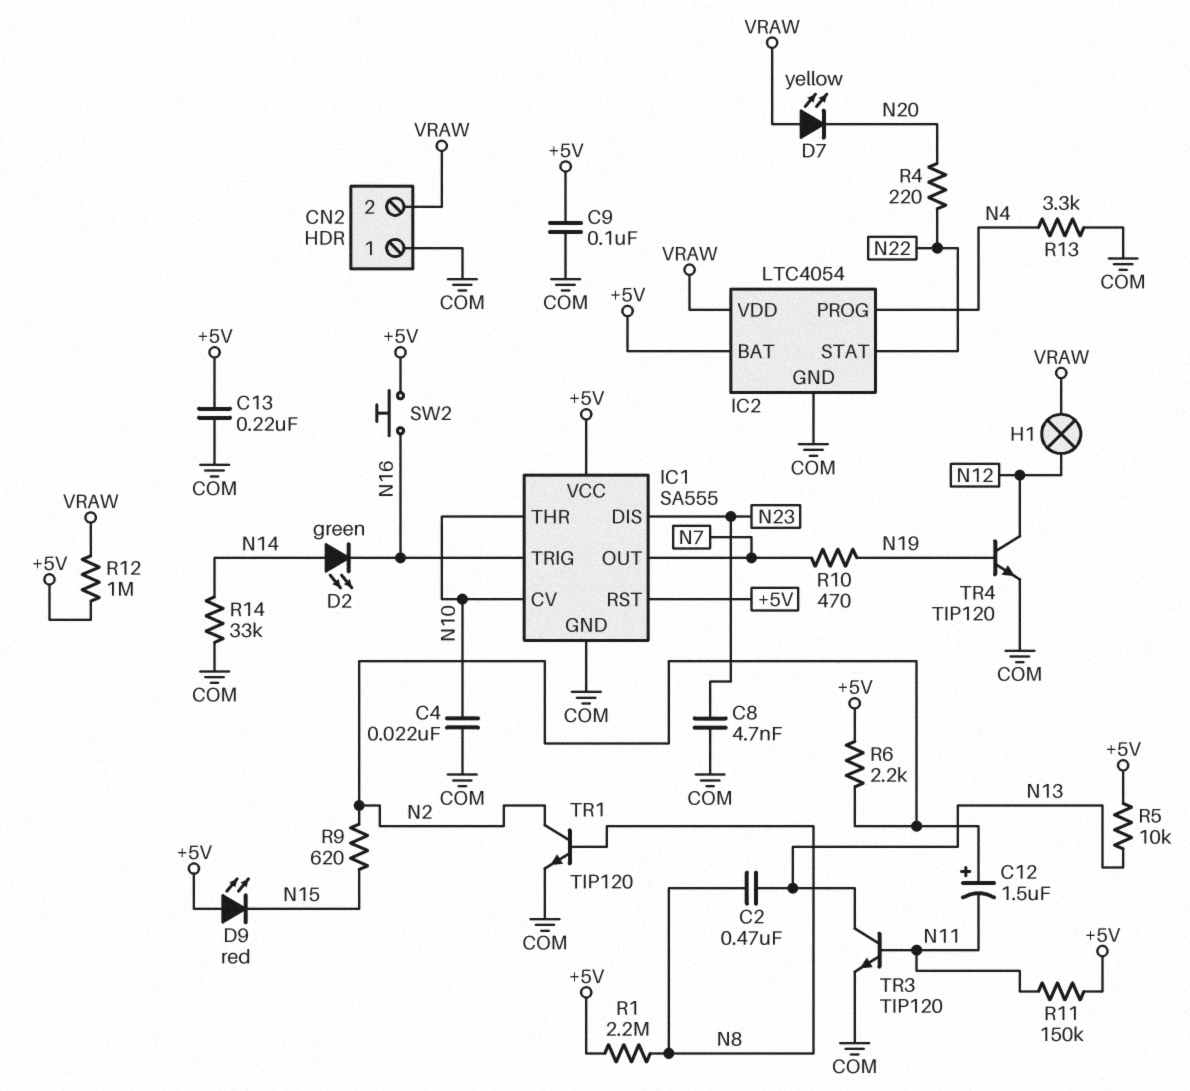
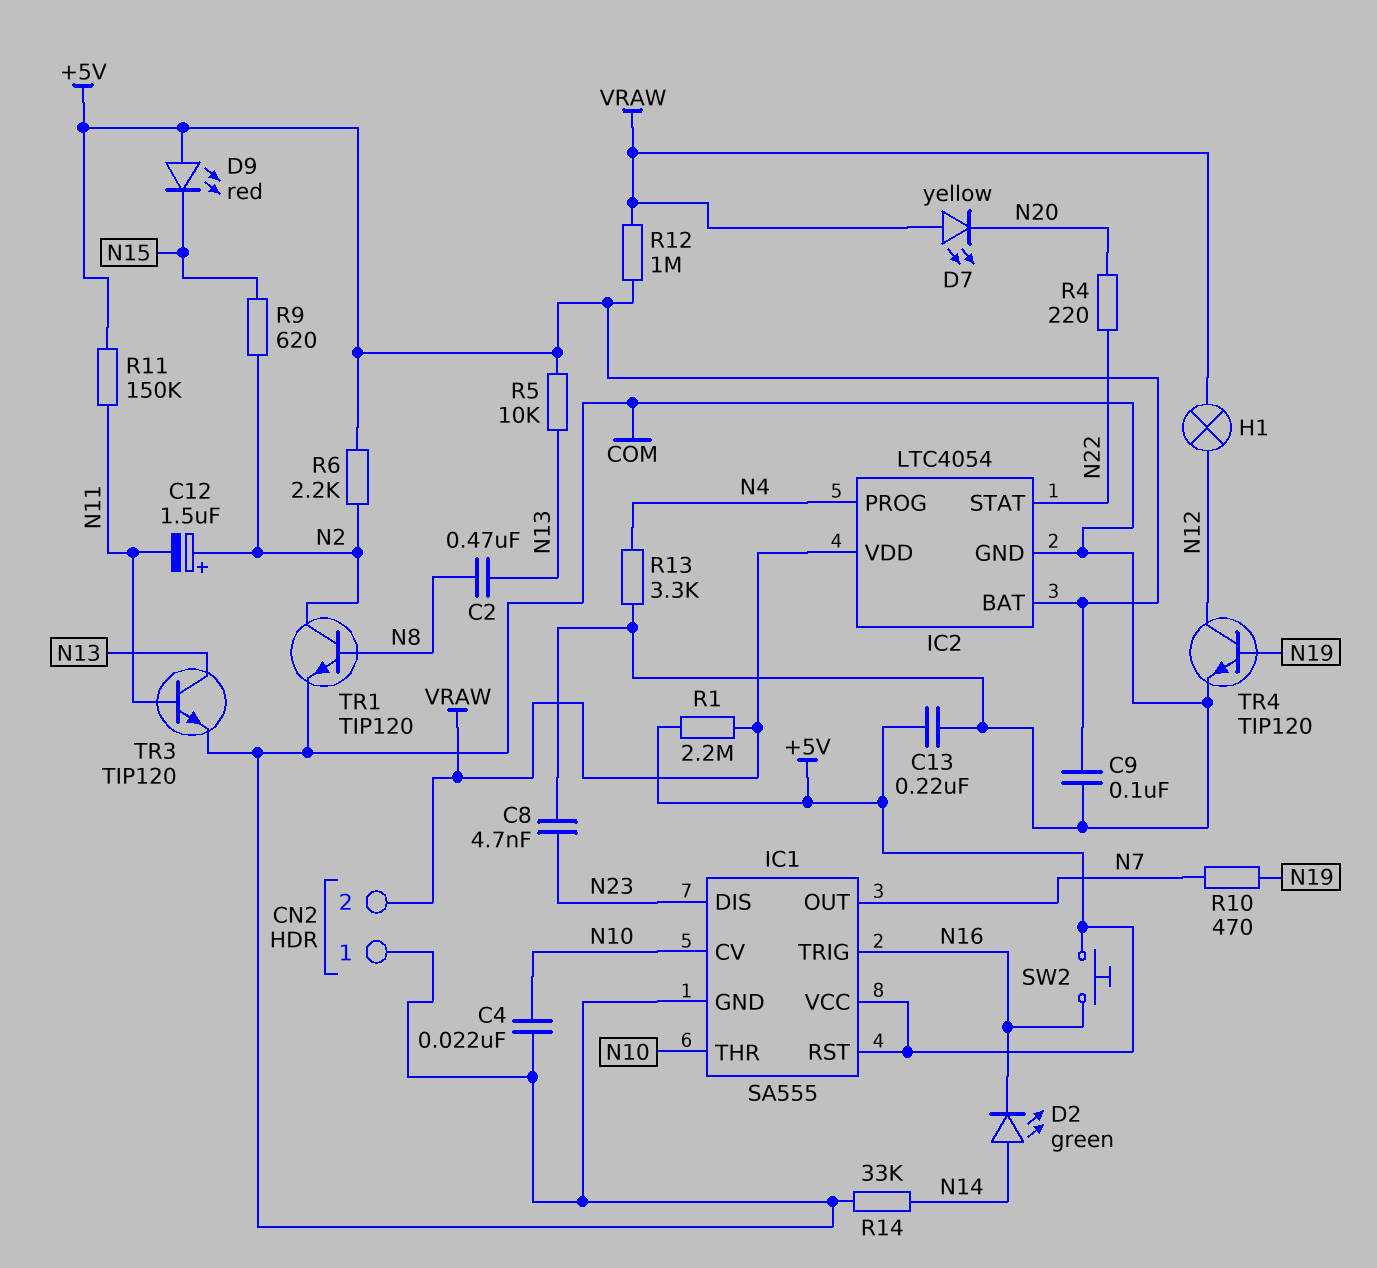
R1: 2.2M (+5V, N8) -> 2.2M (+5V, VRAW)

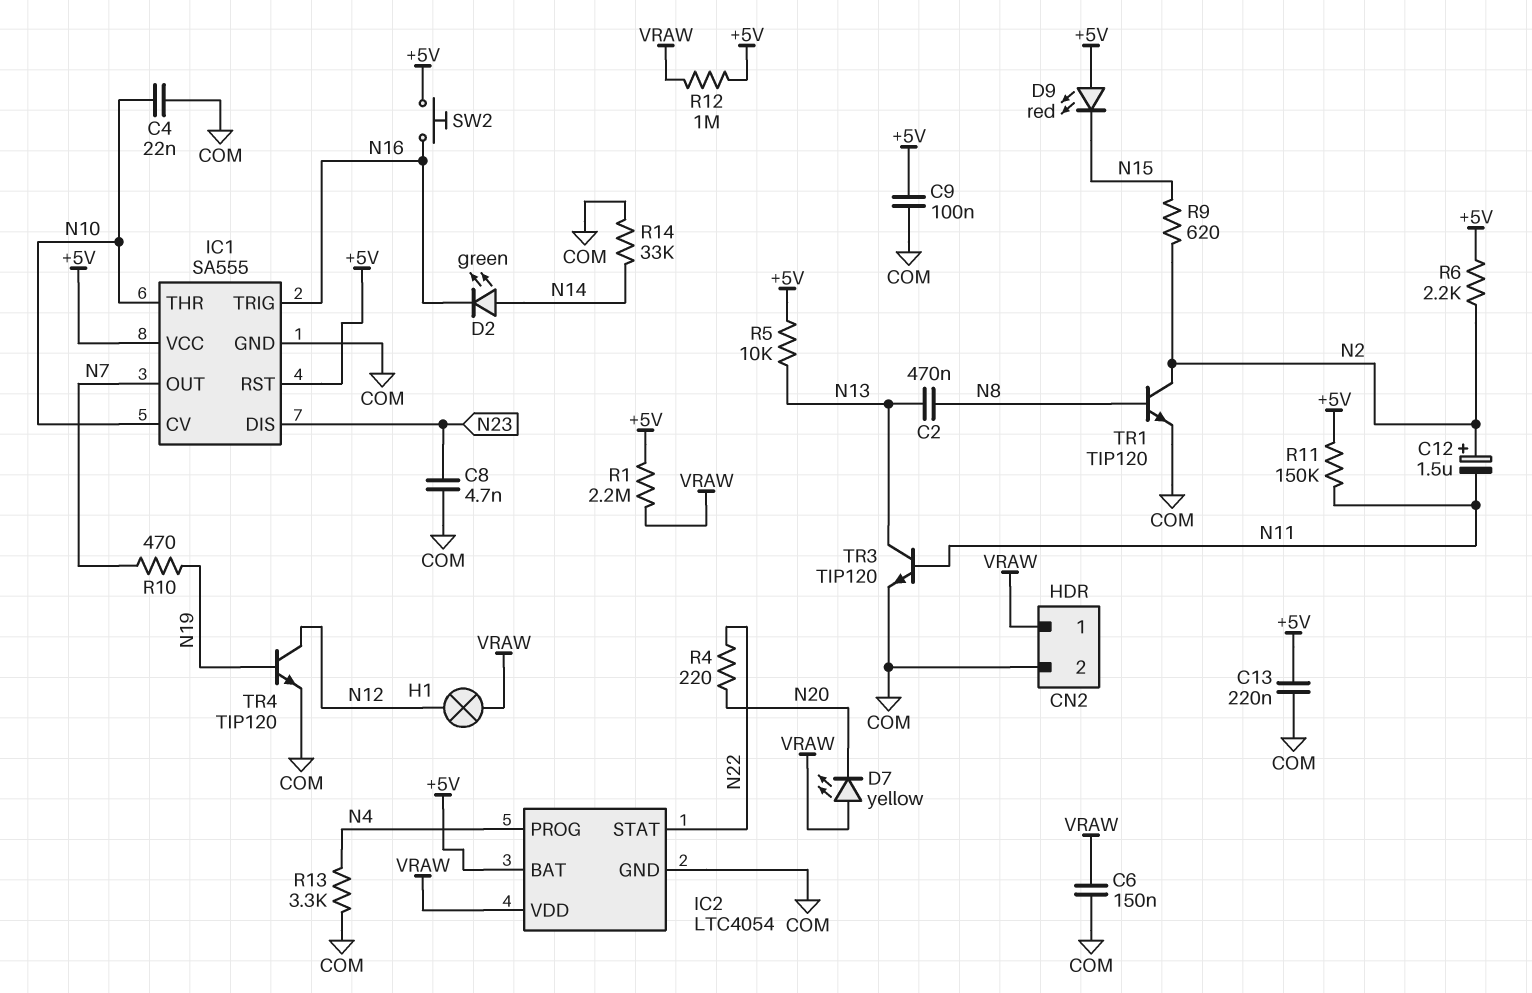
C6: none -> 150nF (COM, VRAW)
CN2 pin 1: COM -> VRAW
CN2 pin 2: VRAW -> COM

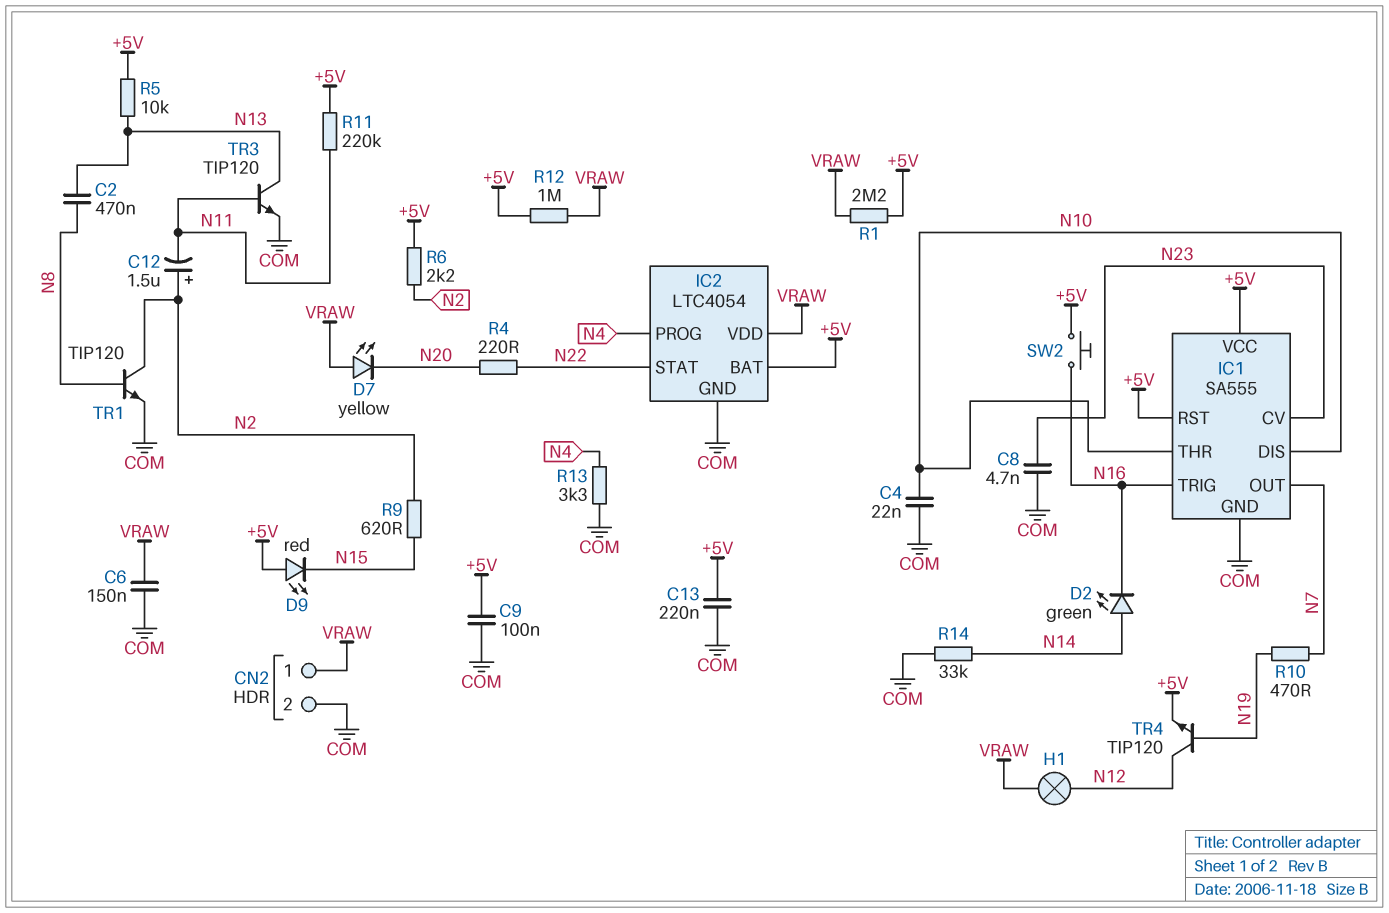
IC1 pin CV: N10 -> N23
IC1 pin DIS: N23 -> N10
R11: 150k (+5V, N11) -> 220k (+5V, N11)
TR4: NPN TIP120 (B N19, C N12, E COM) -> NPN TIP120 (B N19, C N12, E +5V)

